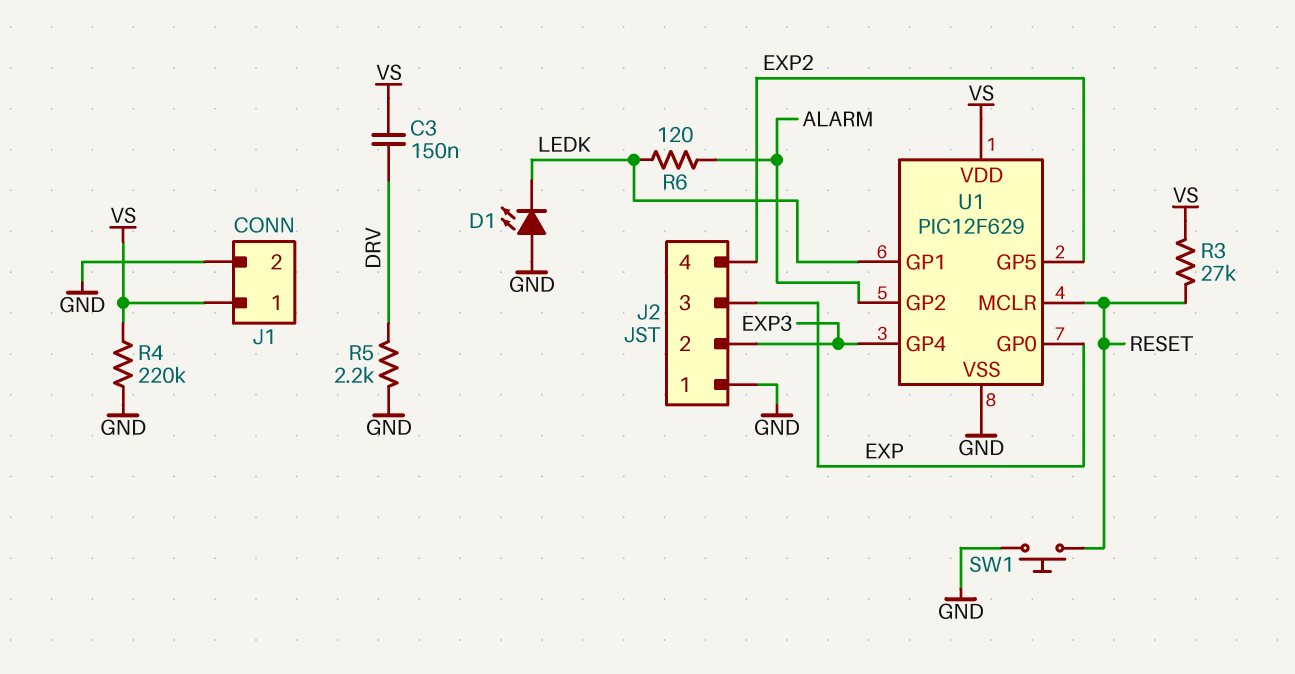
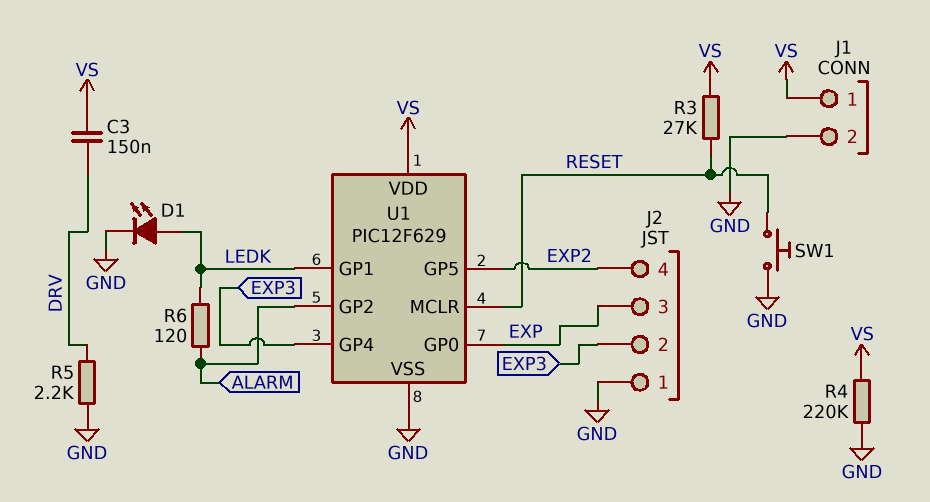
D1: LED (A GND, K LEDK) -> LED (A LEDK, K GND)

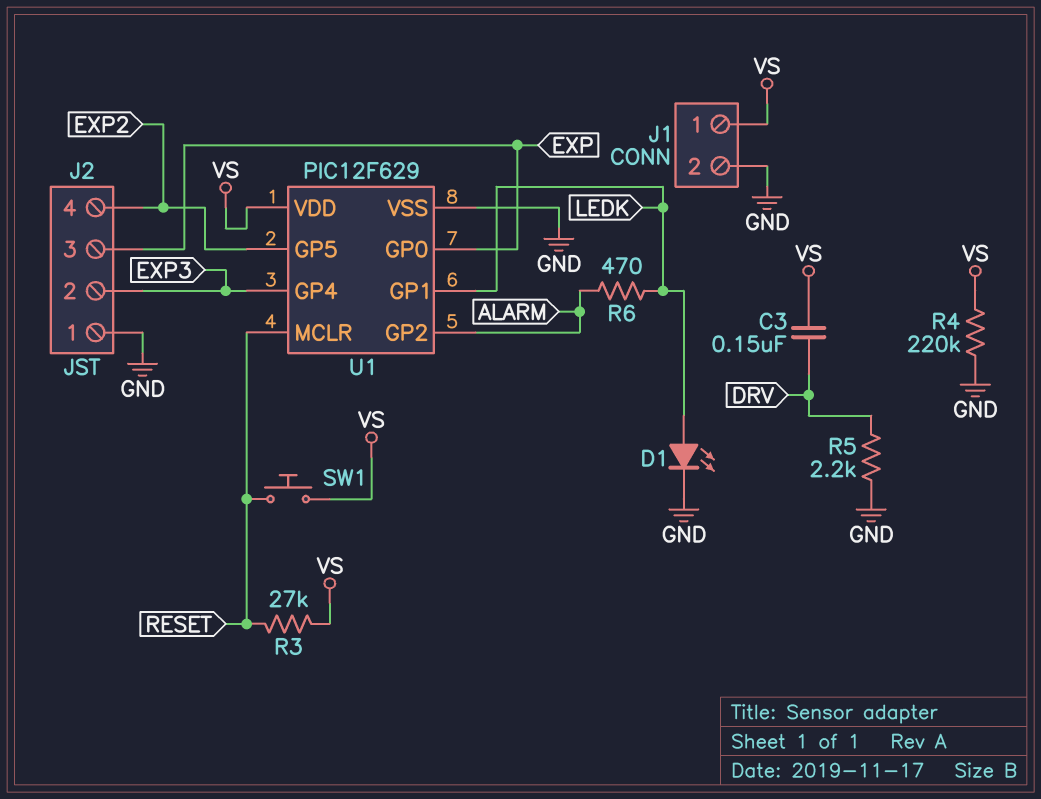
R6: 120 (ALARM, LEDK) -> 470 (ALARM, LEDK)
SW1: button (GND, RESET) -> button (RESET, VS)

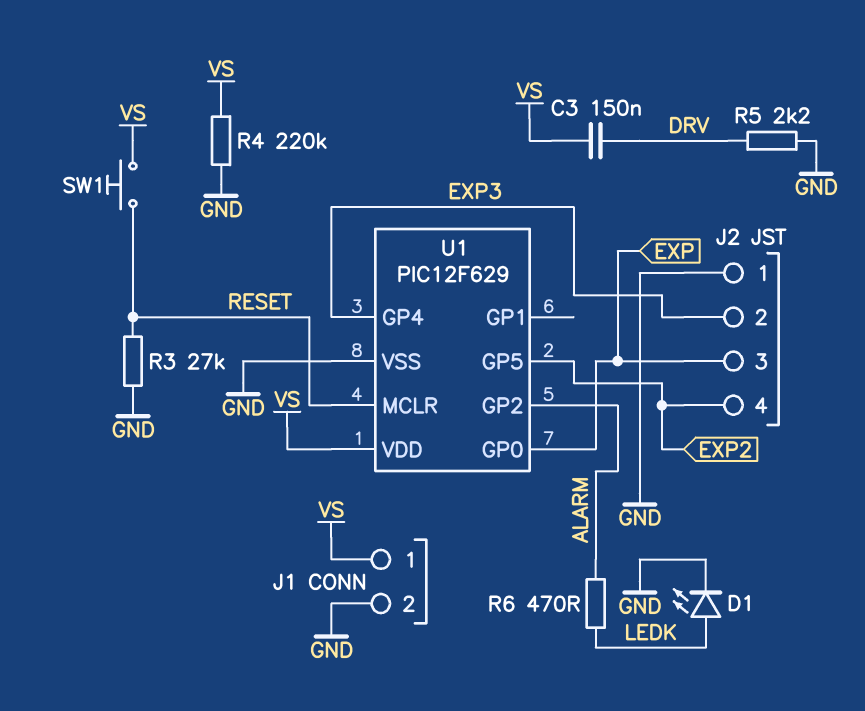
R3: 27k (RESET, VS) -> 27k (GND, RESET)
U1 pin GP1: LEDK -> none

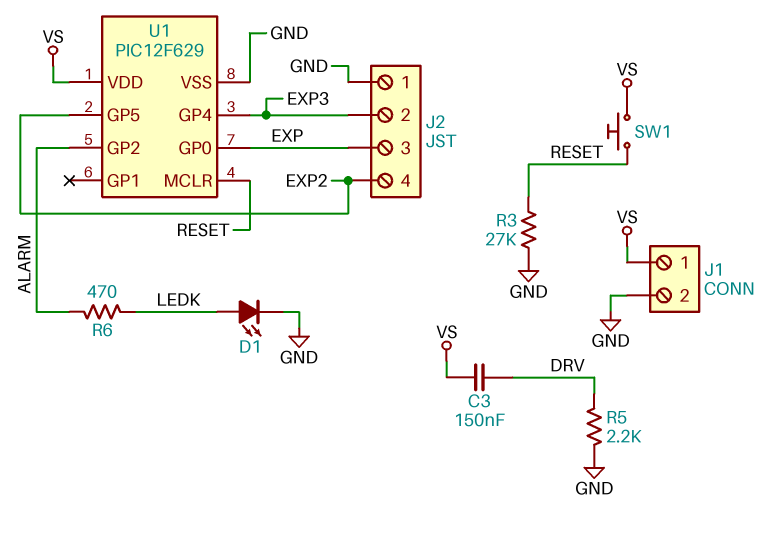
R4: 220k (GND, VS) -> none

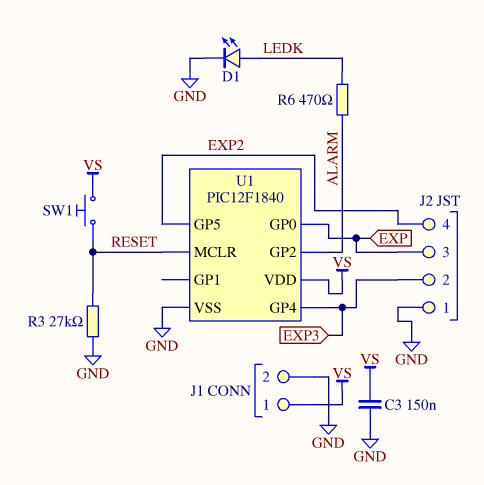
C3: 150nF (DRV, VS) -> 150nF (GND, VS)
R5: 2.2k (DRV, GND) -> none
U1: PIC12F629 -> PIC12F1840

